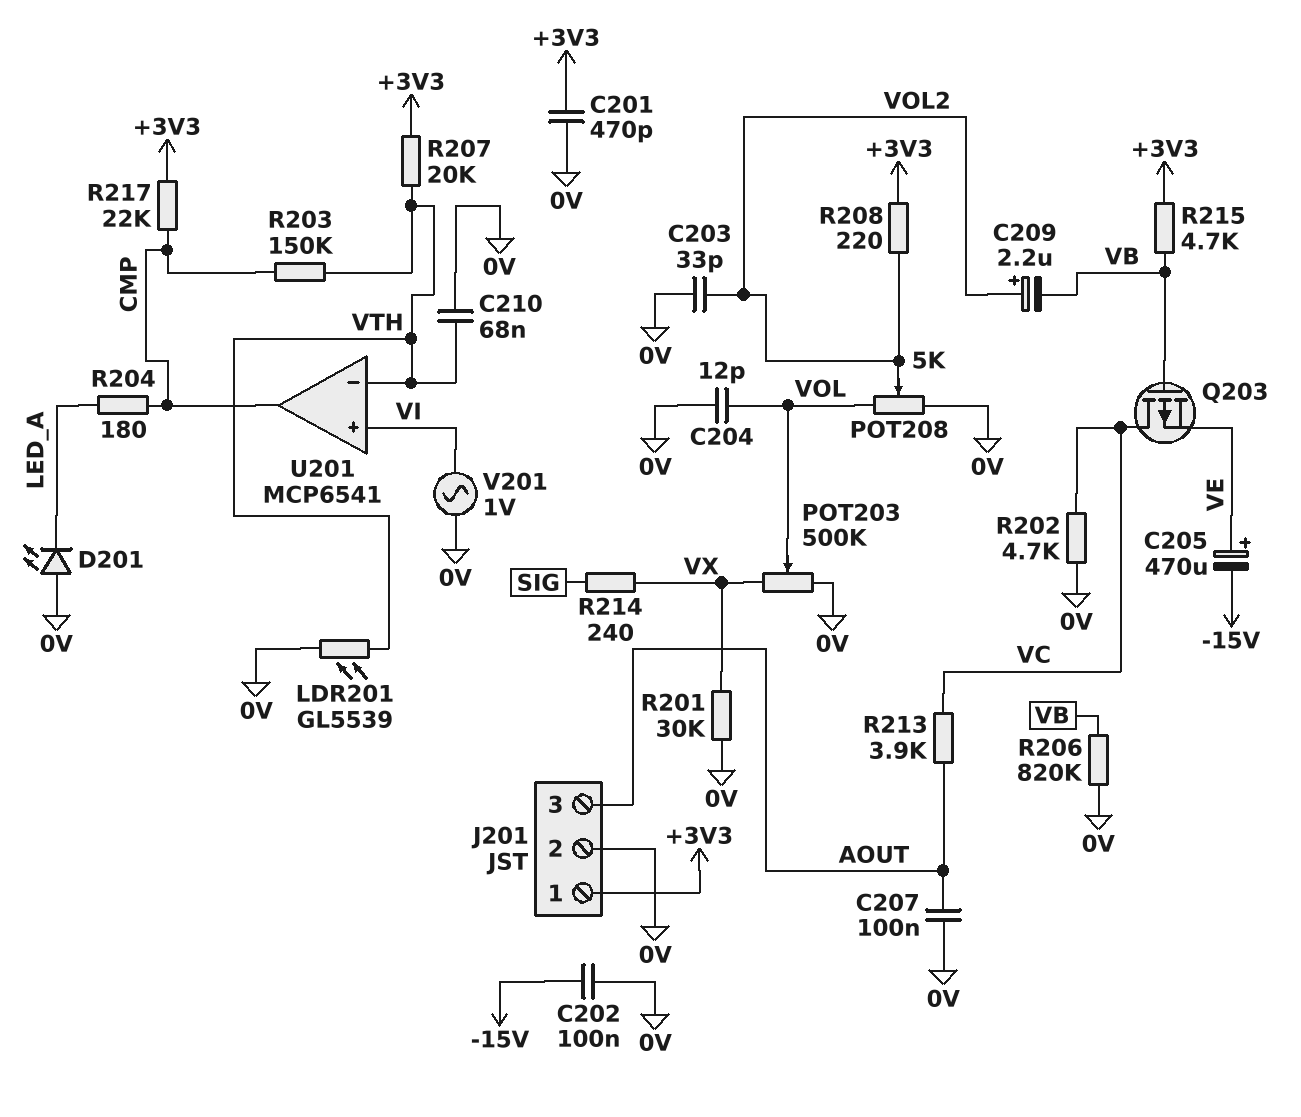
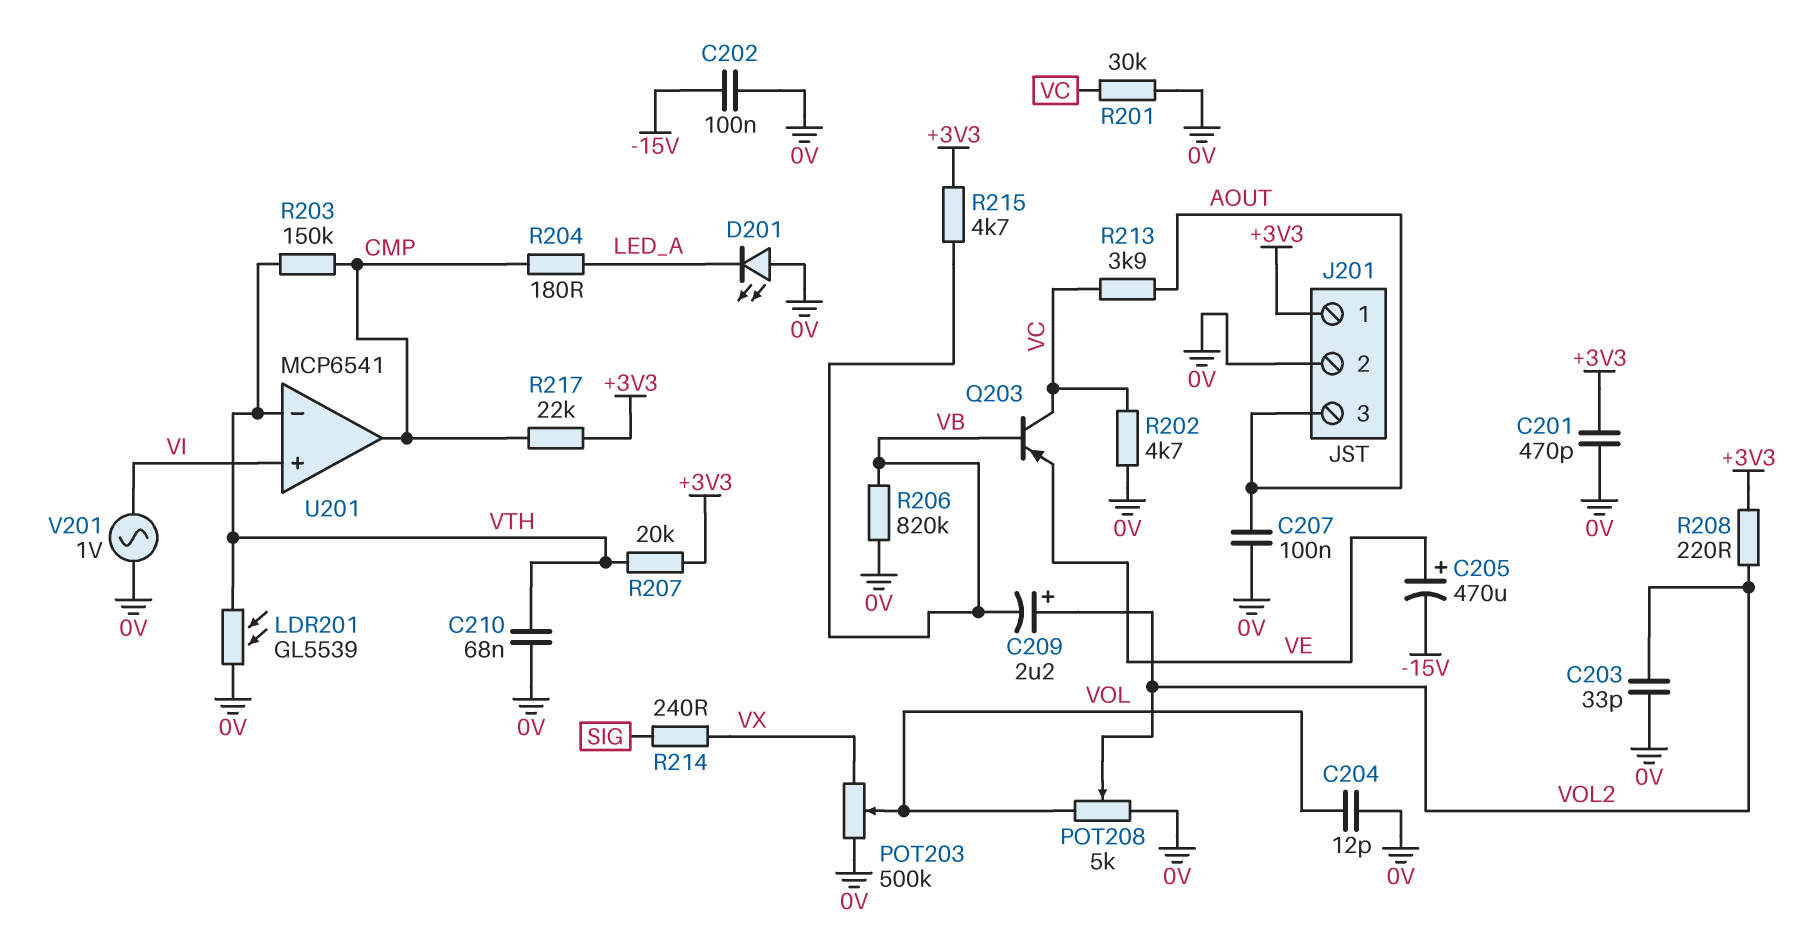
Q203: PMOS (G VB, D VC, S VE) -> PNP (B VB, C VC, E VE)
R201: 30k (0V, VX) -> 30k (0V, VC)

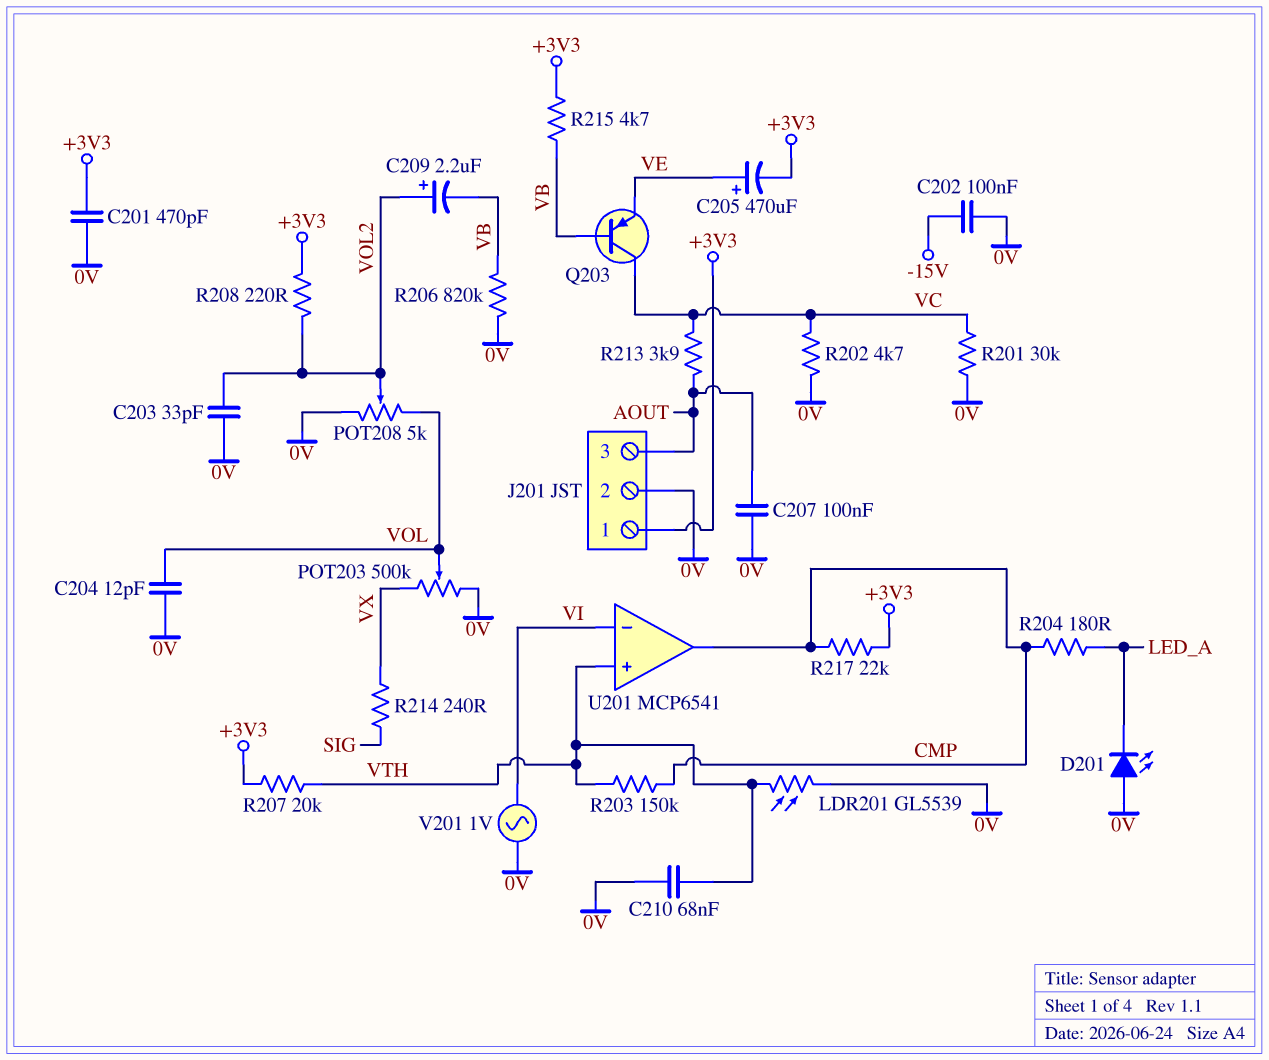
C205: 470uF (plus VE, minus -15V) -> 470uF (plus VE, minus +3V3)
U201 pin in+: VI -> VTH
U201 pin in-: VTH -> VI

